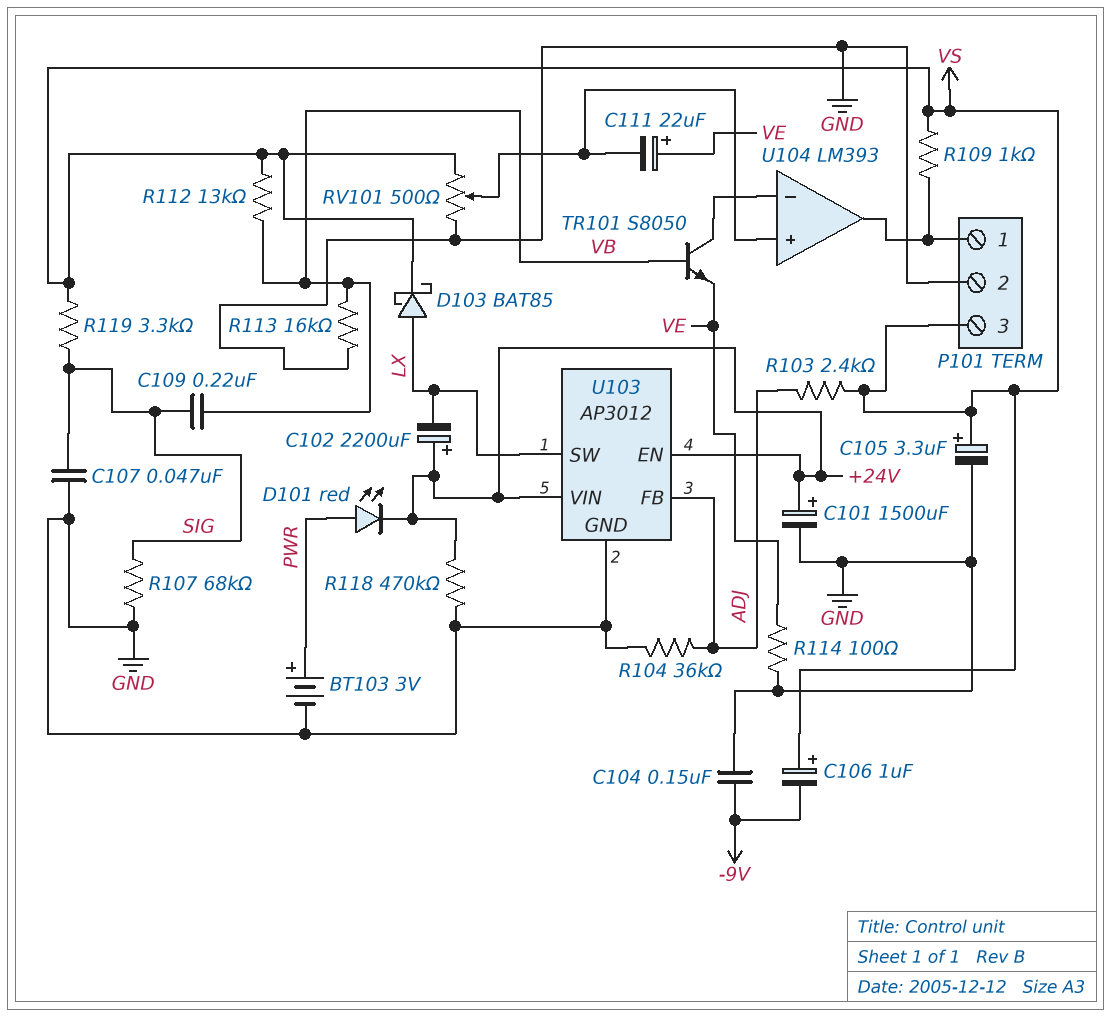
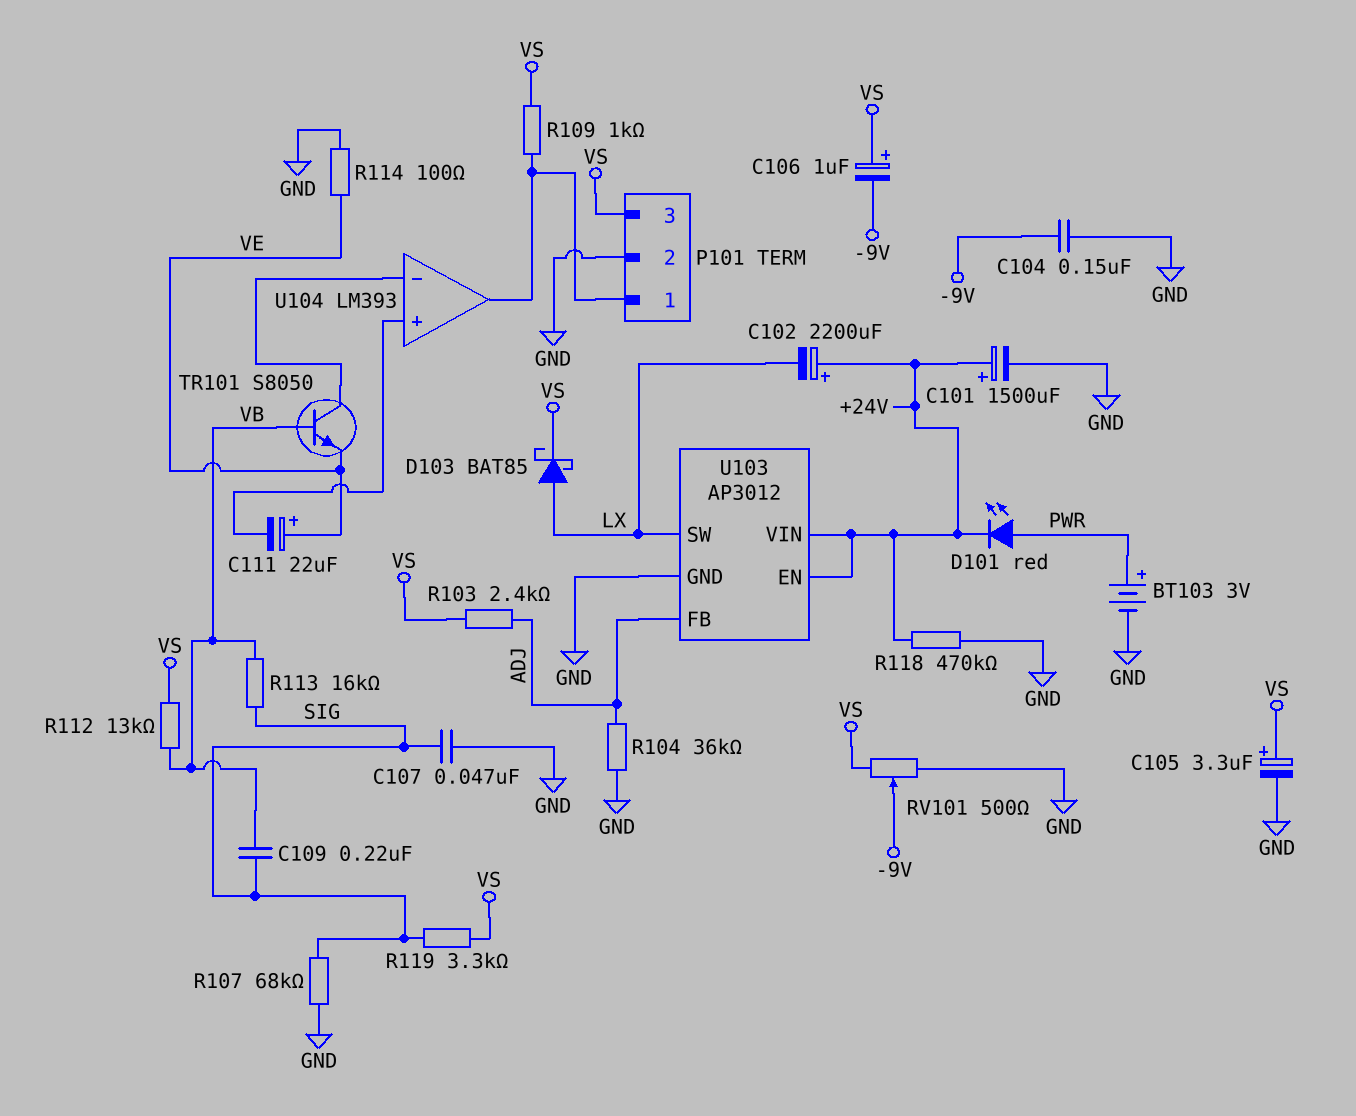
R113: 16k (GND, VB) -> 16k (SIG, VB)
RV101: 500 (GND, VS, wiper U104/in+) -> 500 (GND, VS, wiper -9V)

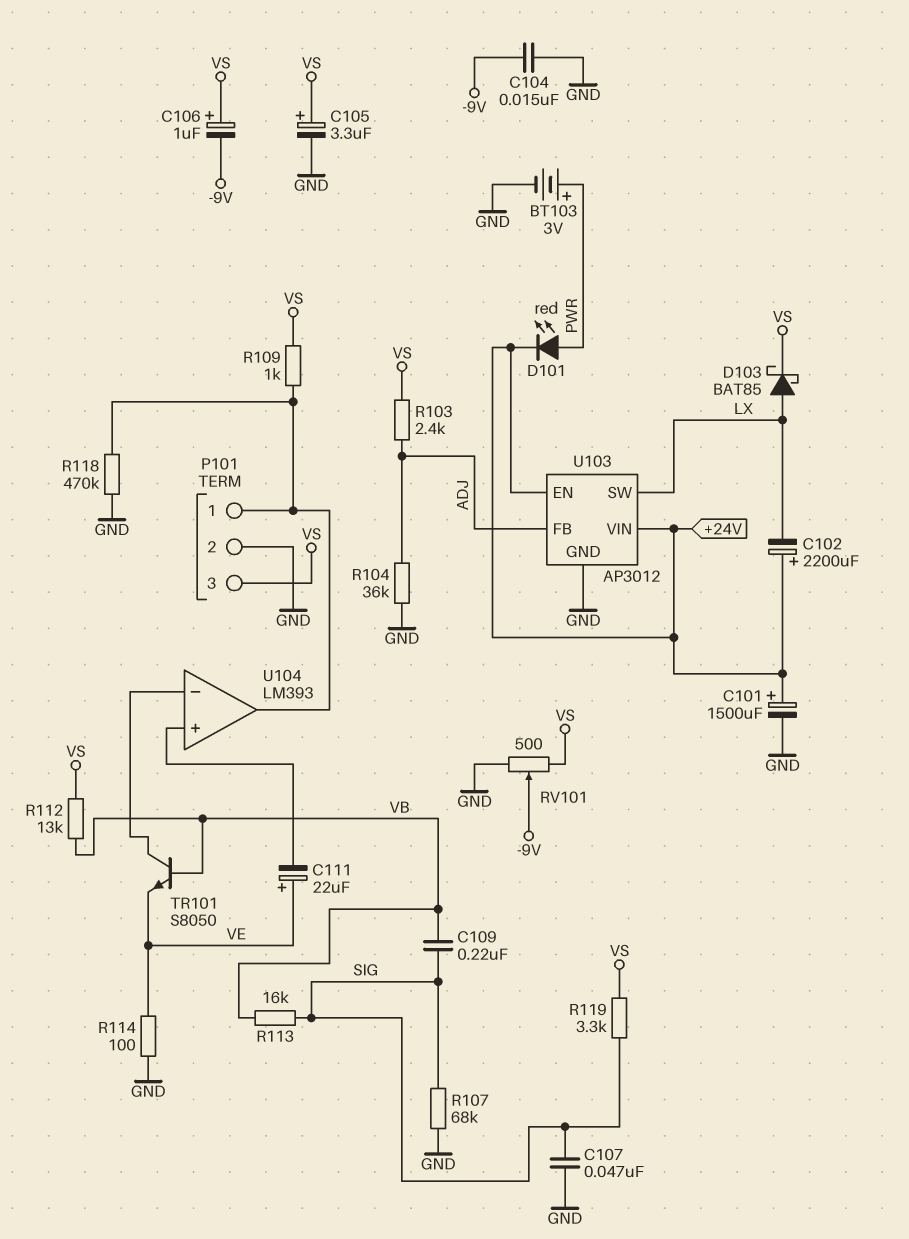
C104: 150nF (-9V, GND) -> 15nF (-9V, GND)
R118: 470k (+24V, GND) -> 470k (GND, P101/1)

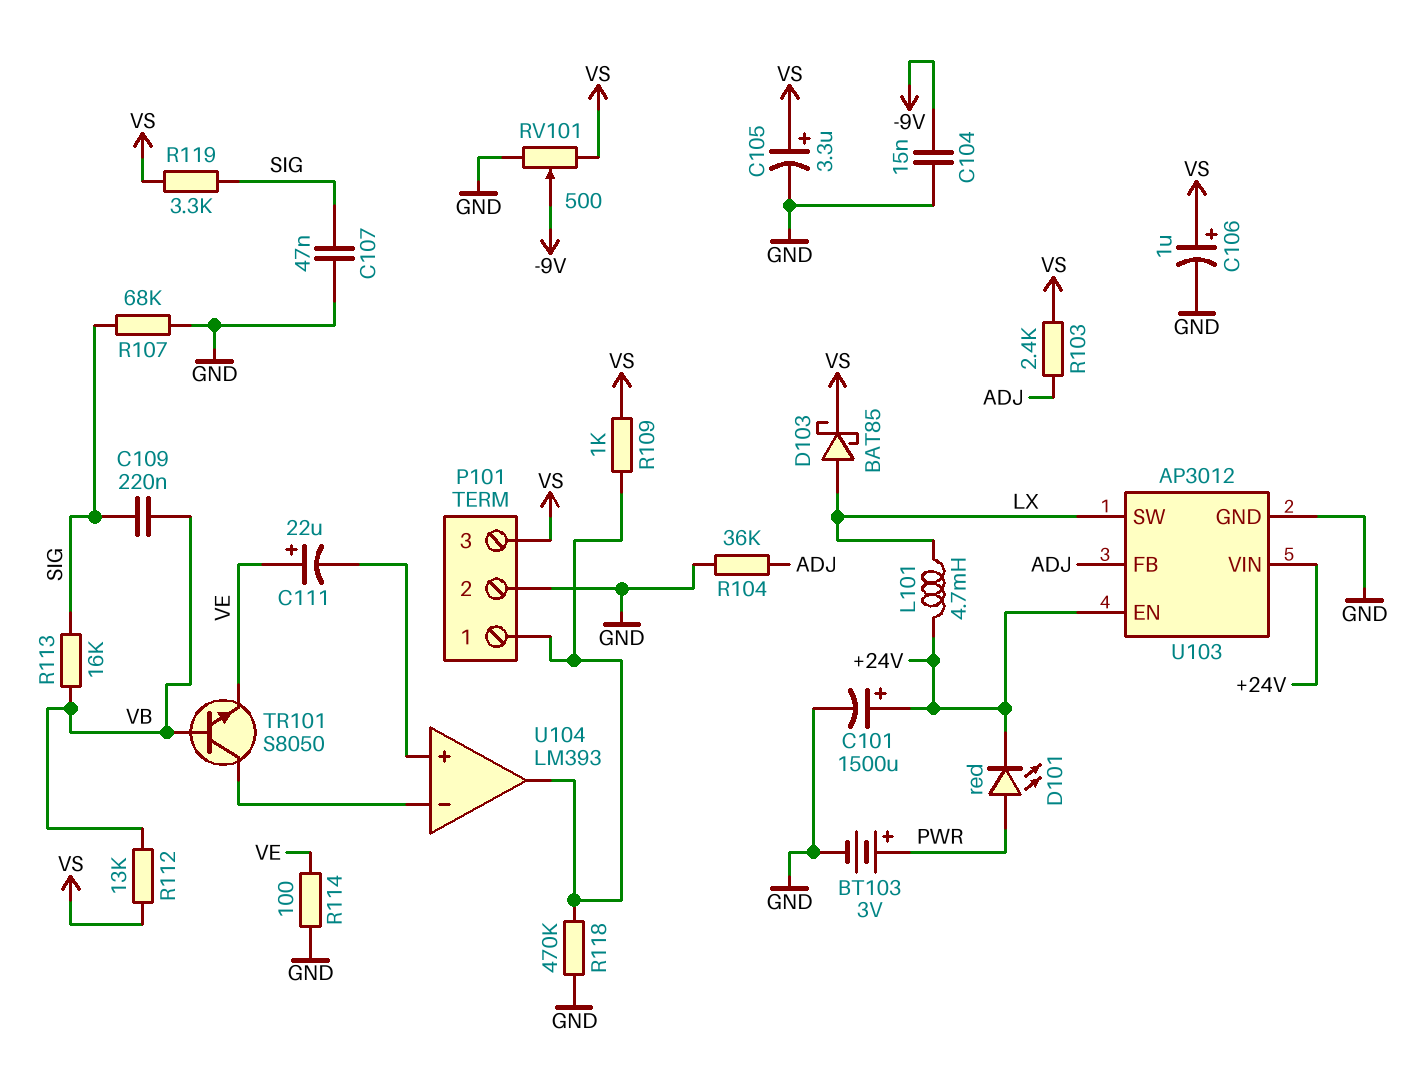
C102: 2200uF (plus +24V, minus LX) -> none
C106: 1uF (plus VS, minus -9V) -> 1uF (plus VS, minus GND)
L101: none -> 4.7mH (+24V, LX)

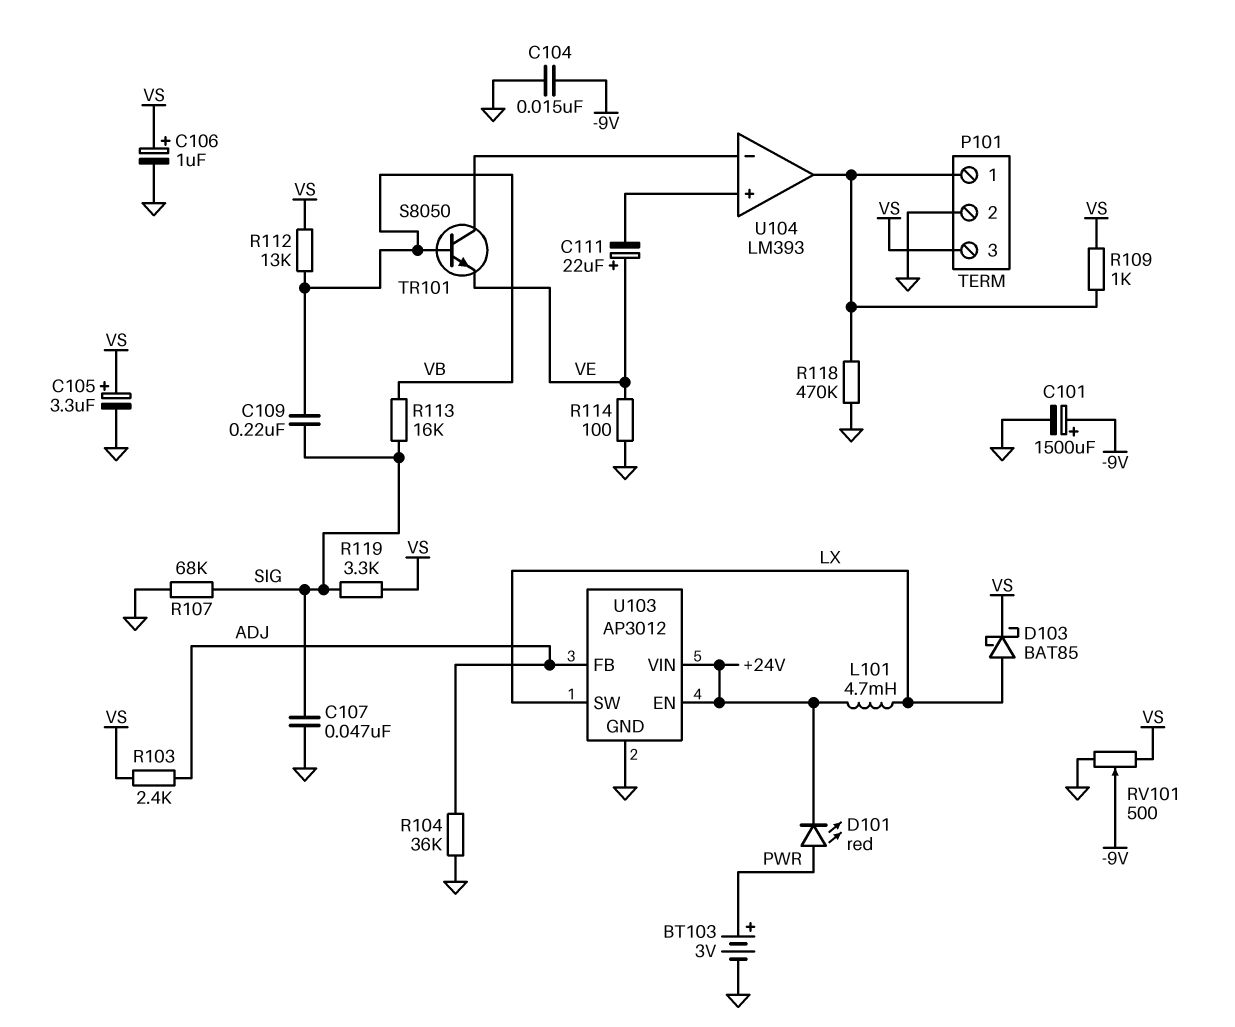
C101: 1500uF (plus +24V, minus GND) -> 1500uF (plus -9V, minus GND)

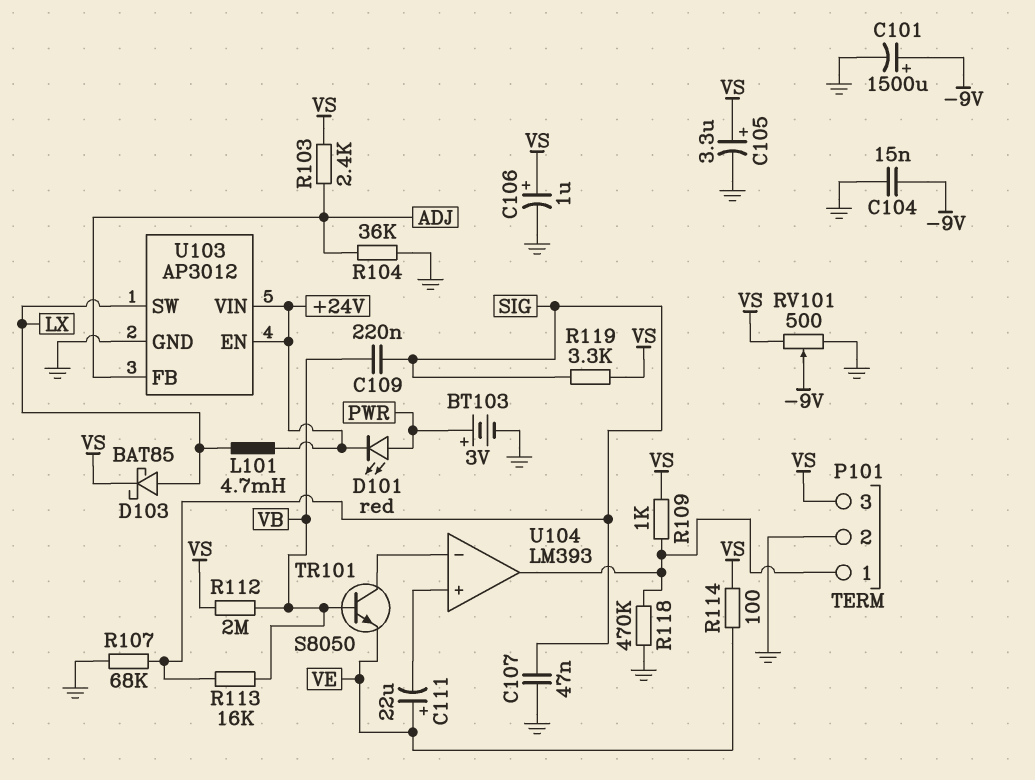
R112: 13k (VB, VS) -> 2M (VB, VS)
R114: 100 (GND, VE) -> 100 (VE, VS)

